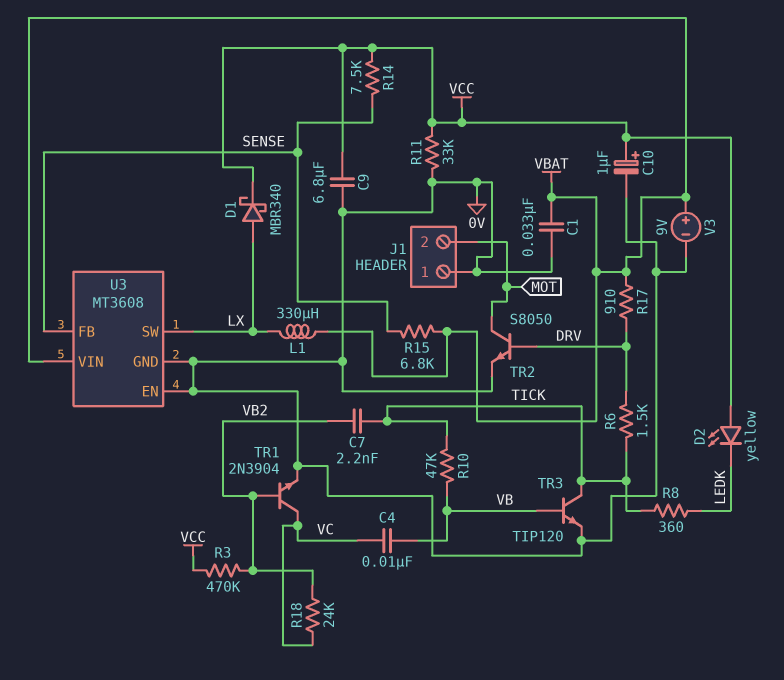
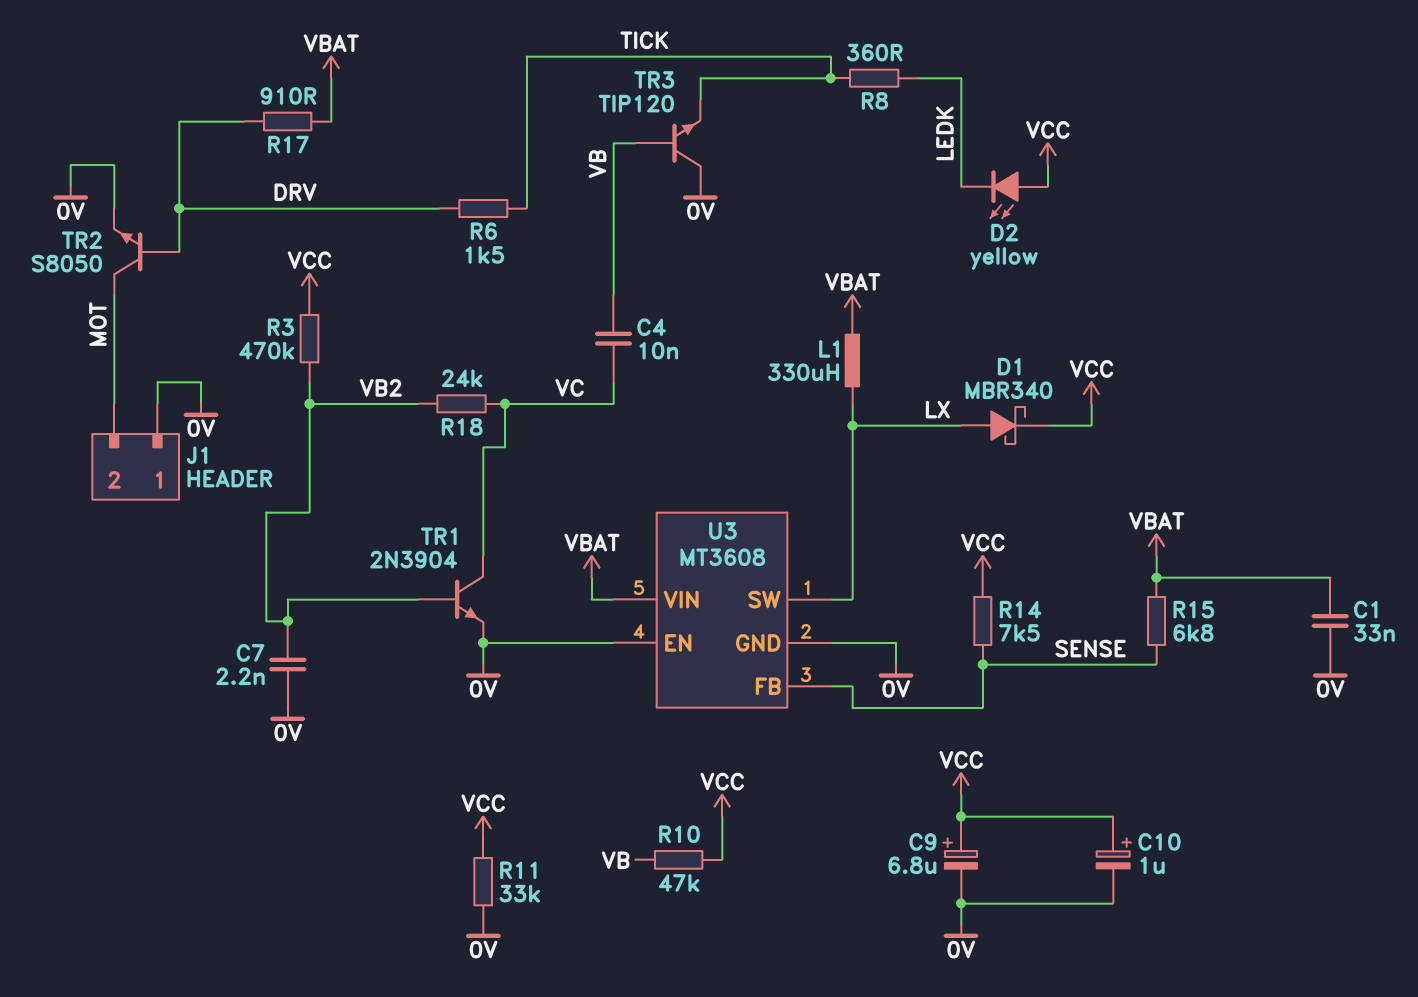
C7: 2.2nF (TICK, VB2) -> 2.2nF (0V, VB2)
C9: 6.8uF (0V, VCC) -> 6.8uF (plus VCC, minus 0V)
R10: 47k (TICK, VB) -> 47k (VB, VCC)
TR3: NPN TIP120 (B VB, C TICK, E 0V) -> NPN TIP120 (B VB, C 0V, E TICK)
V3: 9V (plus VBAT, minus 0V) -> none

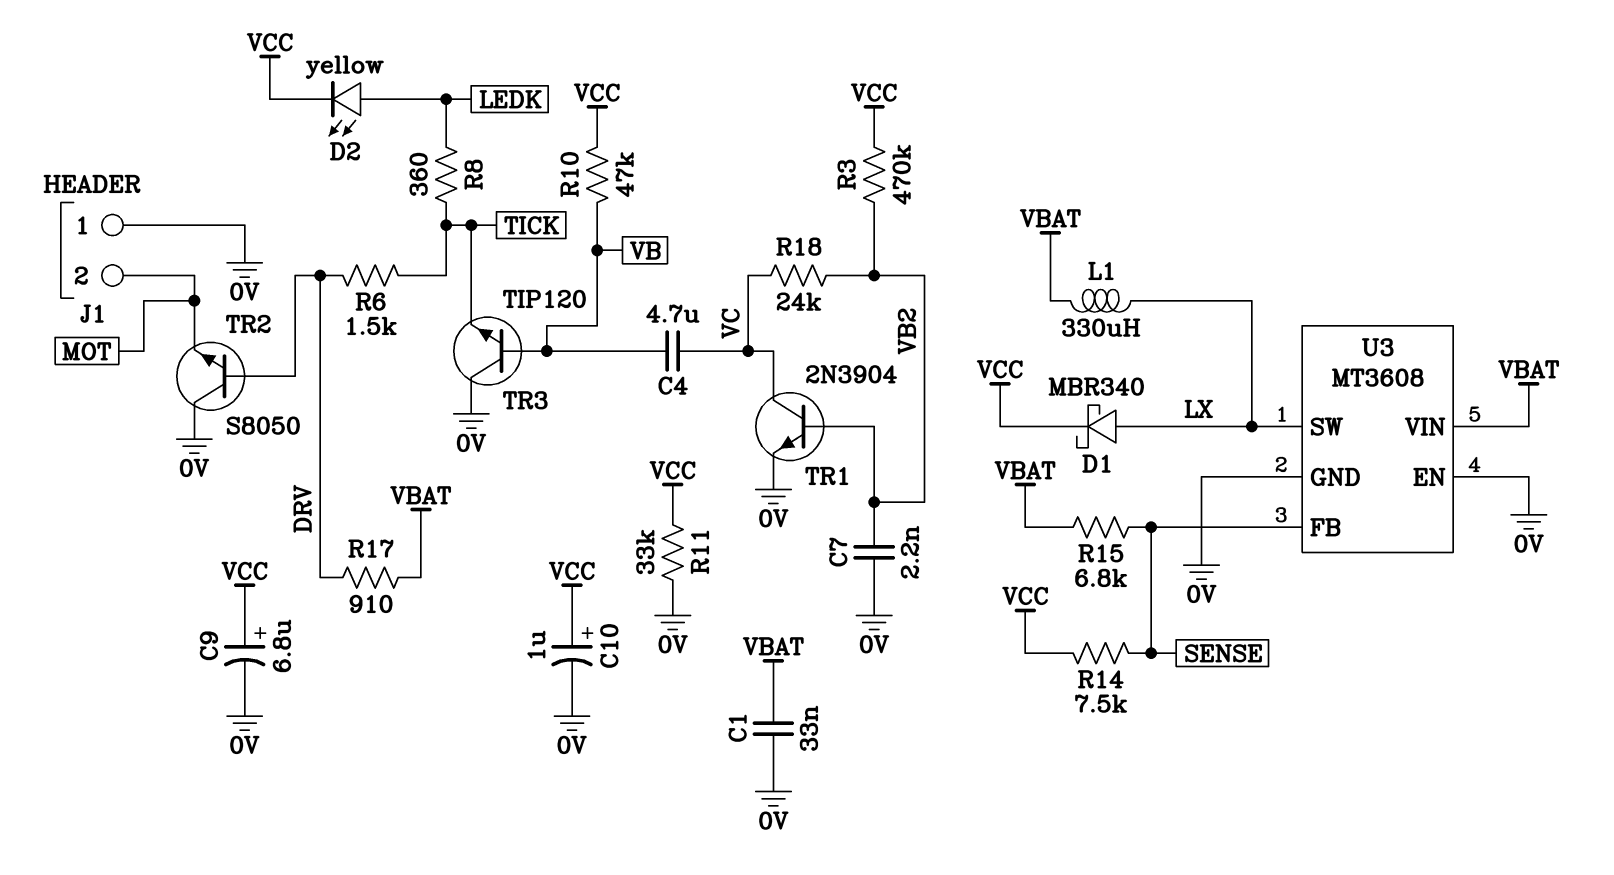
C4: 10nF (VB, VC) -> 4.7uF (VB, VC)
D2: LED yellow (A VCC, K LEDK) -> LED yellow (A LEDK, K VCC)
TR2: NPN S8050 (B DRV, C MOT, E 0V) -> NPN S8050 (B DRV, C 0V, E MOT)

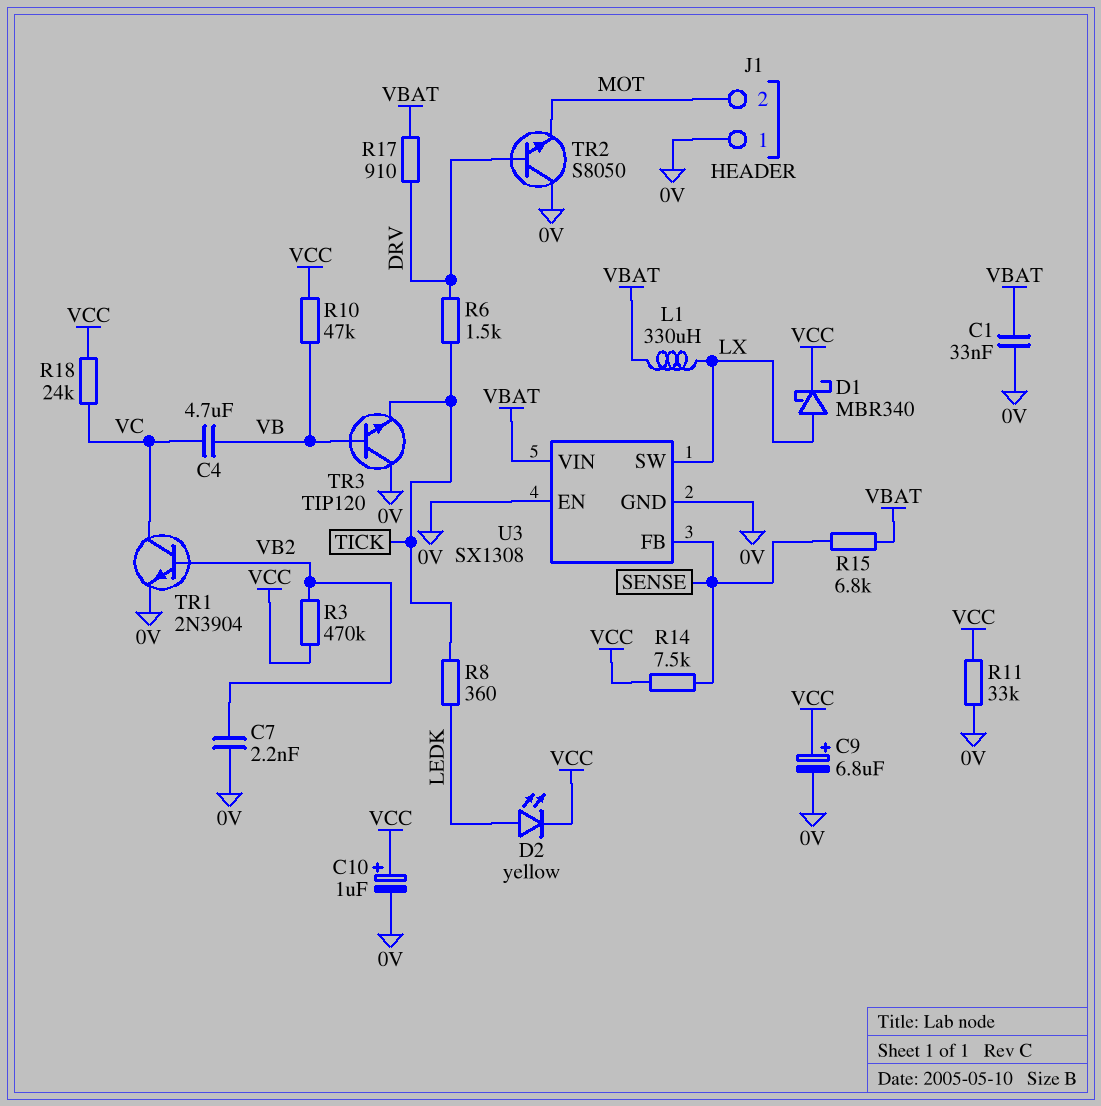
R18: 24k (VB2, VC) -> 24k (VC, VCC)
U3: MT3608 -> SX1308

